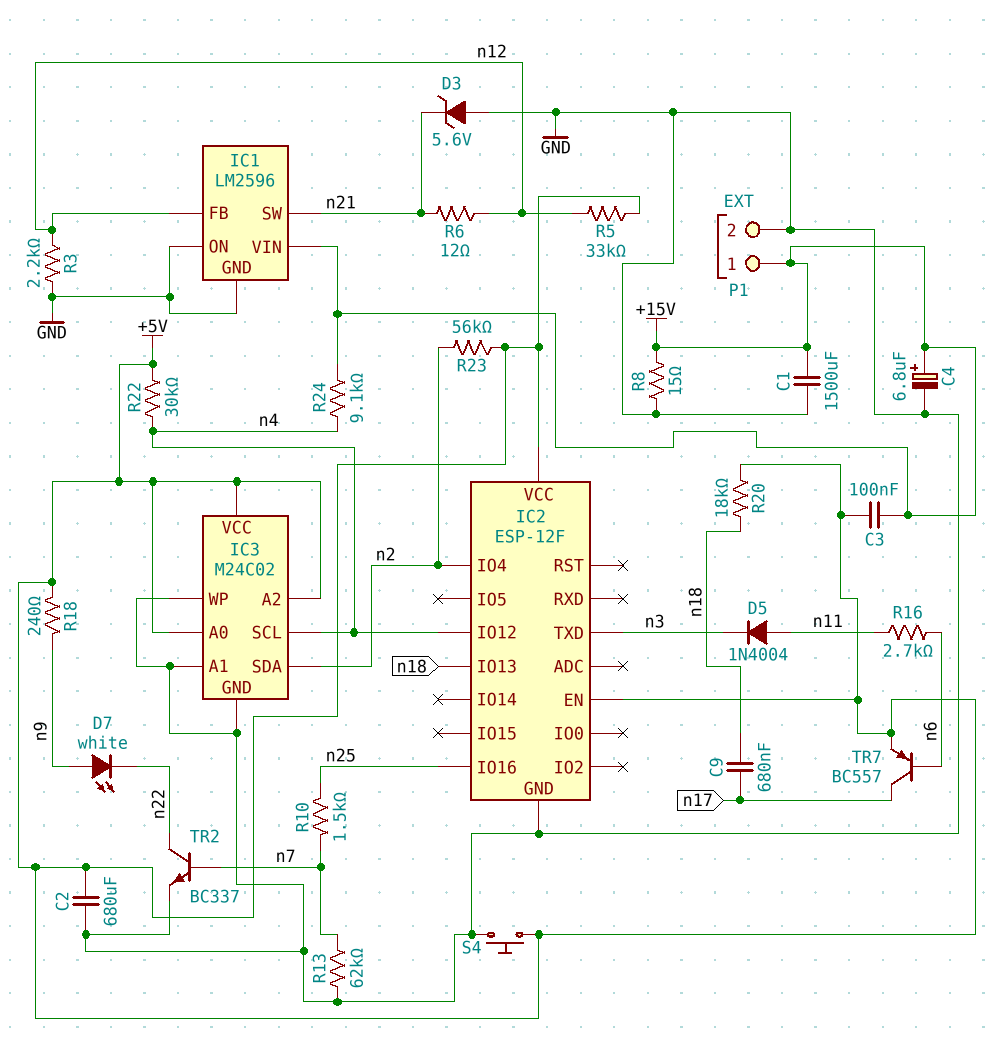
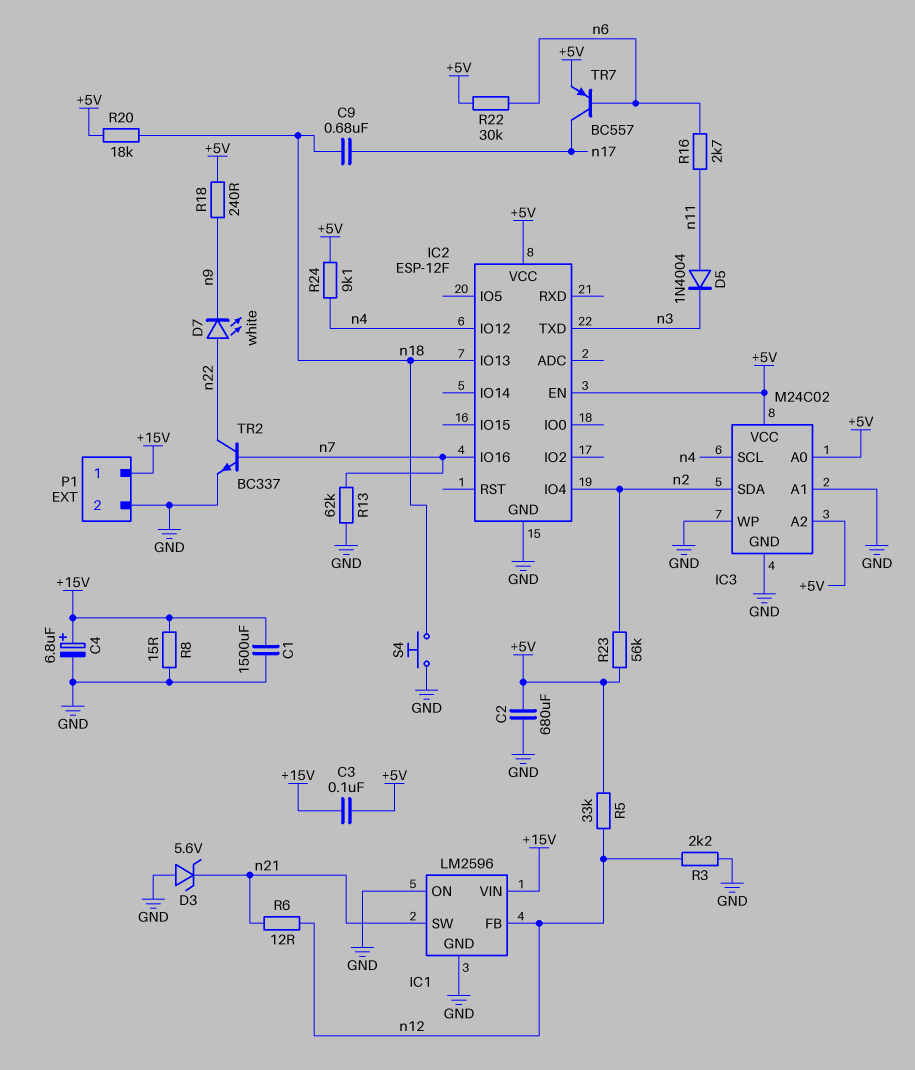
D7: LED white (A n9, K n22) -> LED white (A n22, K n9)
IC2 pin IO16: n25 -> n7
R10: 1.5k (n7, n25) -> none
R22: 30k (+5V, n4) -> 30k (+5V, n6)
R24: 9.1k (+15V, n4) -> 9.1k (+5V, n4)
S4: button (+5V, GND) -> button (GND, n18)

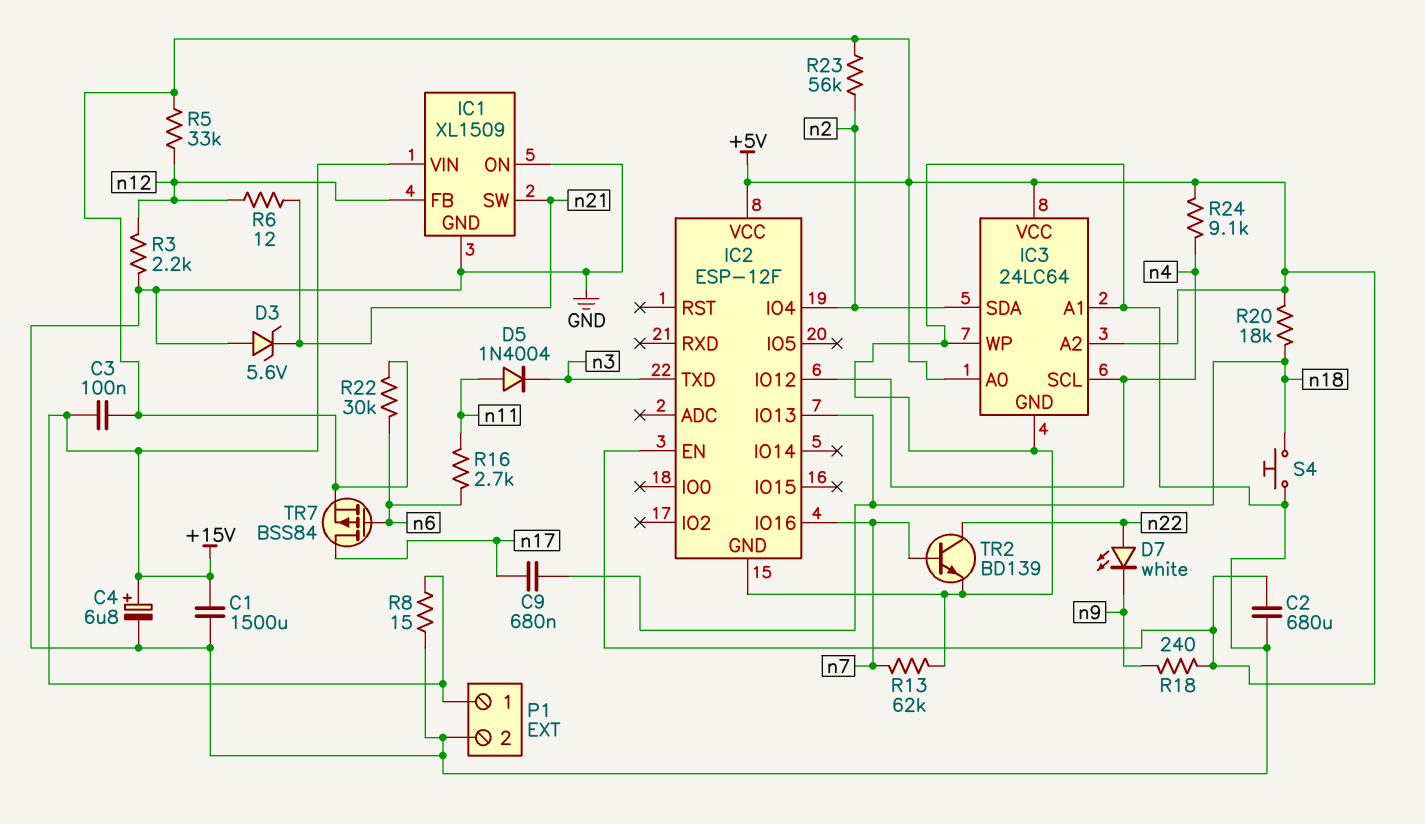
IC1: LM2596 -> XL1509
IC3: M24C02 -> 24LC64
TR2: NPN BC337 (B n7, C n22, E GND) -> NPN BD139 (B n7, C n22, E GND)
TR7: PNP BC557 (B n6, C n17, E +5V) -> PMOS BSS84 (G n6, D n17, S +5V)

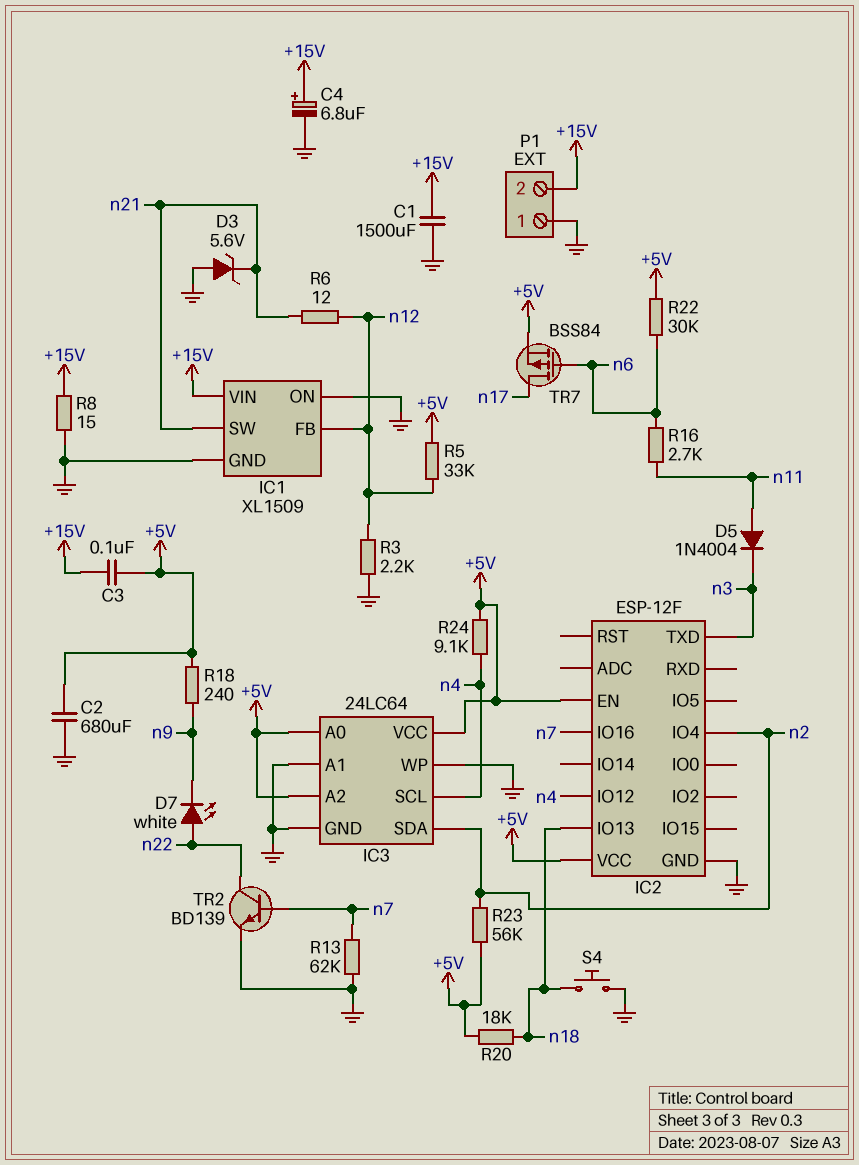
C9: 680nF (n17, n18) -> none
P1 pin 1: +15V -> GND
P1 pin 2: GND -> +15V

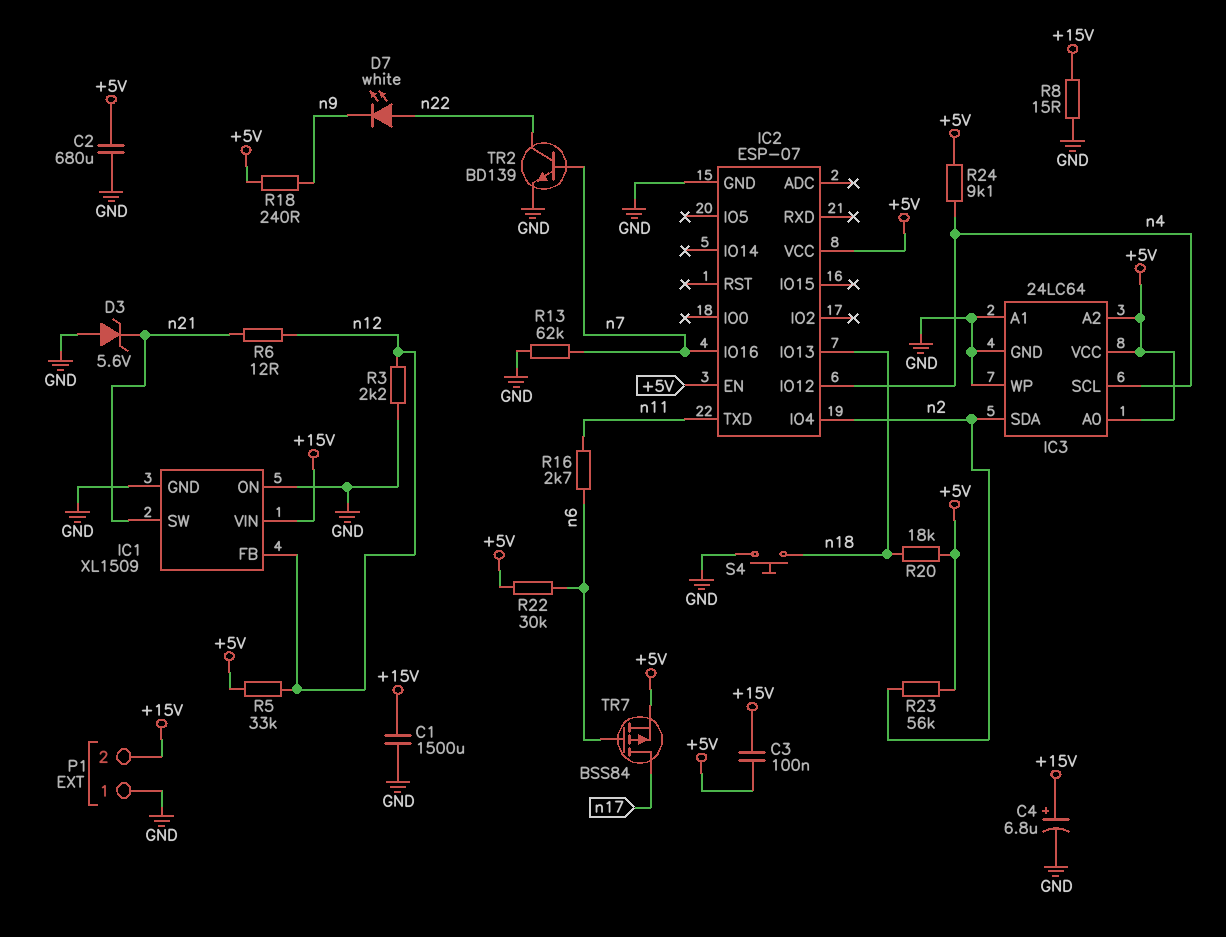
D5: diode 1N4004 (A n11, K n3) -> none
IC2: ESP-12F -> ESP-07
IC2 pin TXD: n3 -> n11

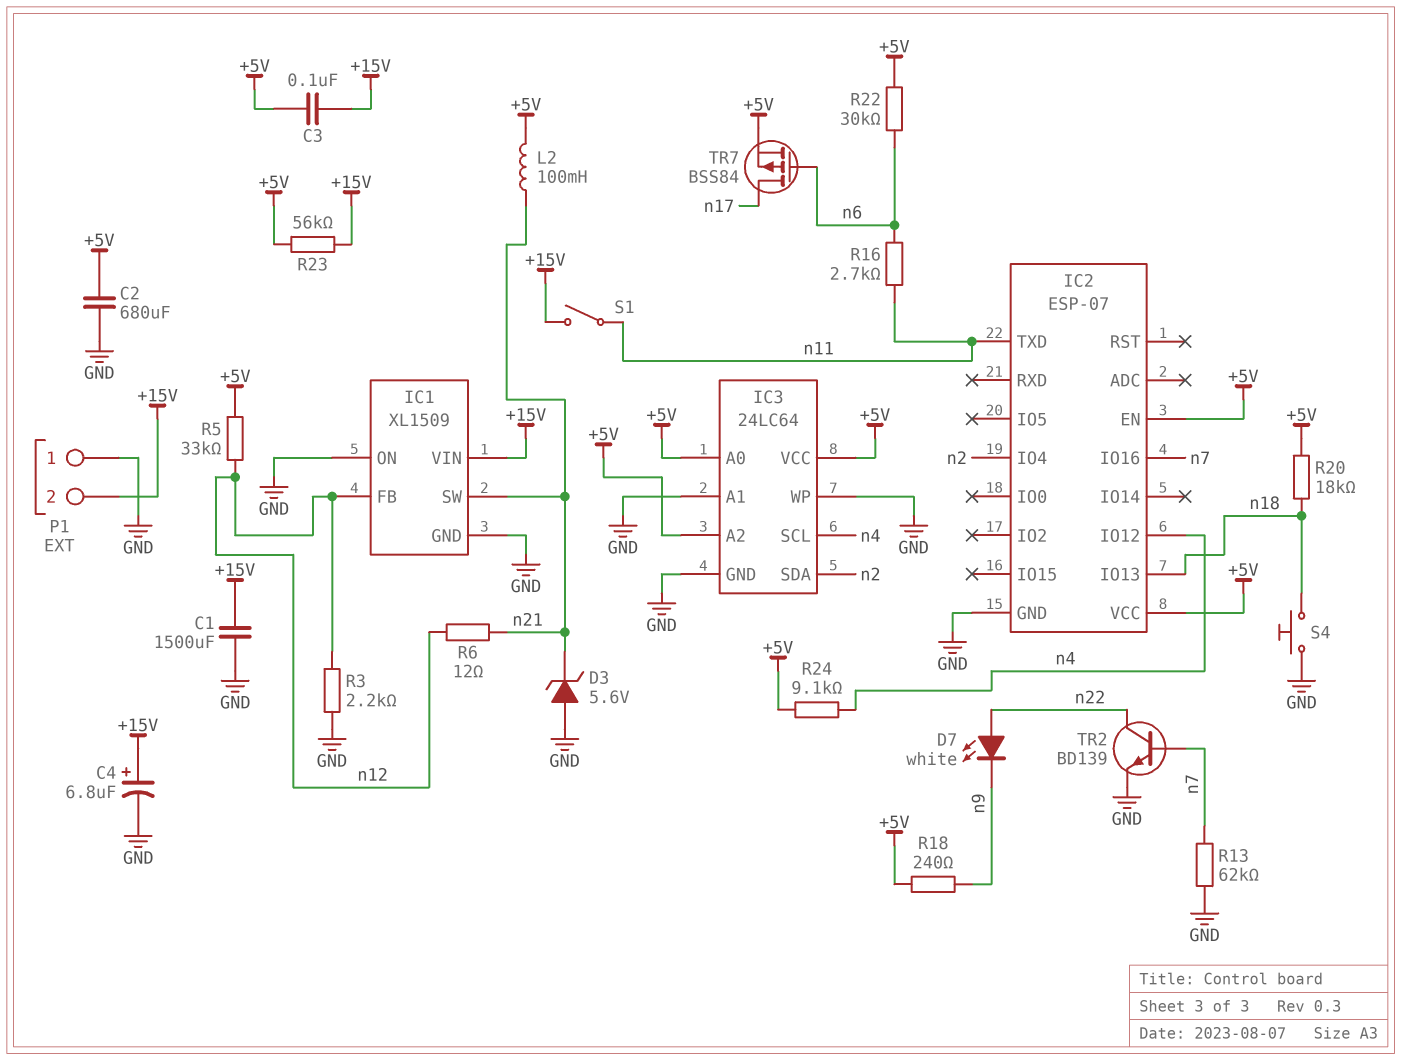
L2: none -> 100mH (+5V, n21)
R8: 15 (+15V, GND) -> none
R23: 56k (+5V, n2) -> 56k (+5V, +15V)
S1: none -> switch (+15V, n11)

